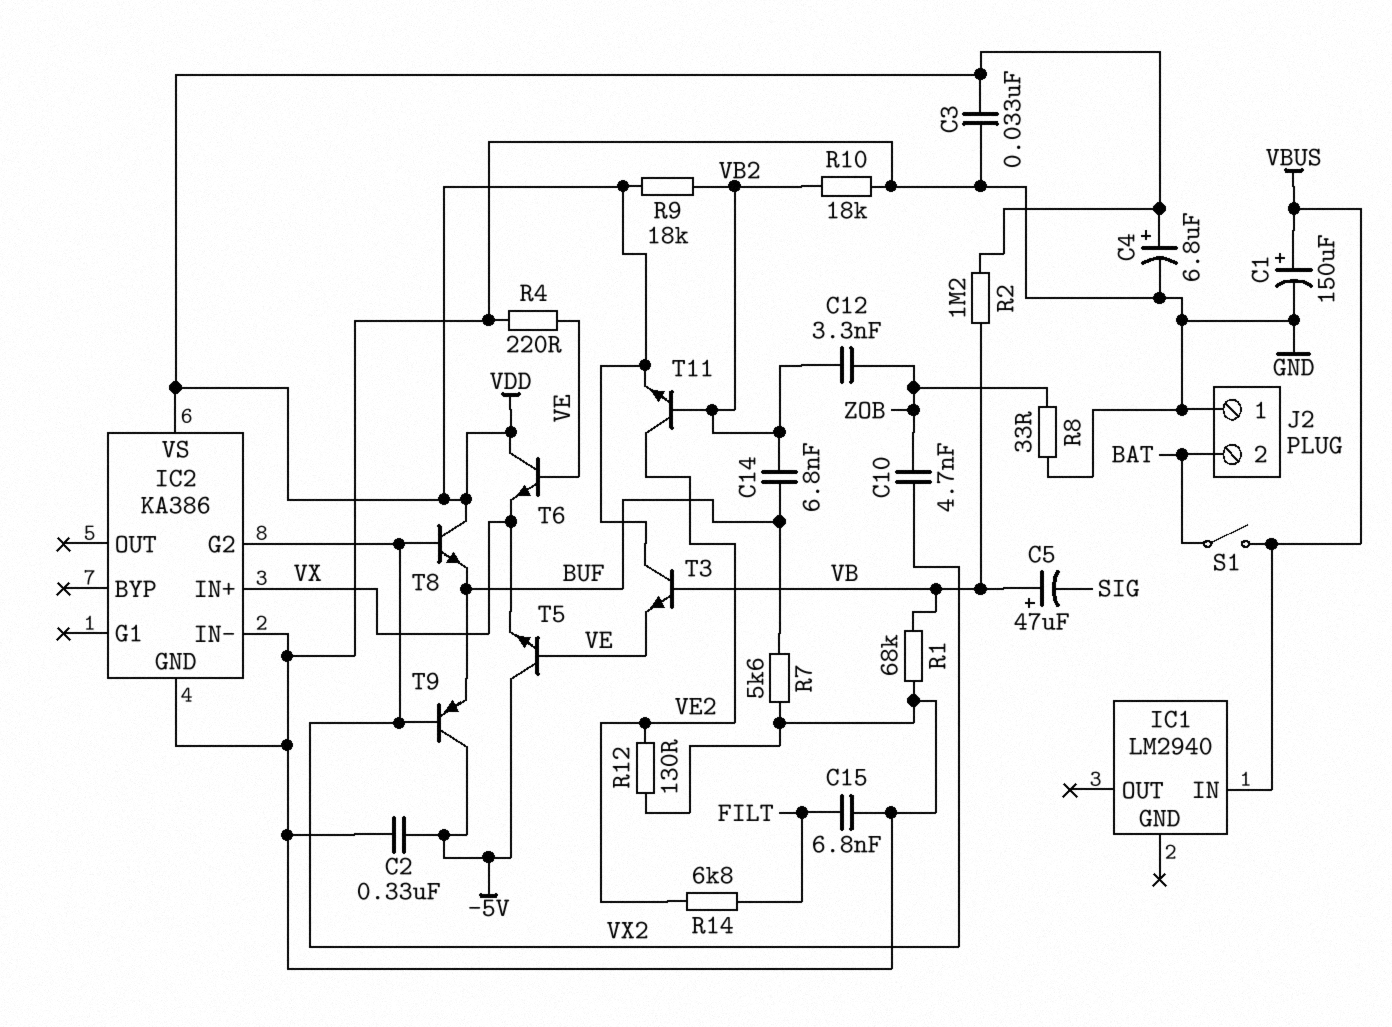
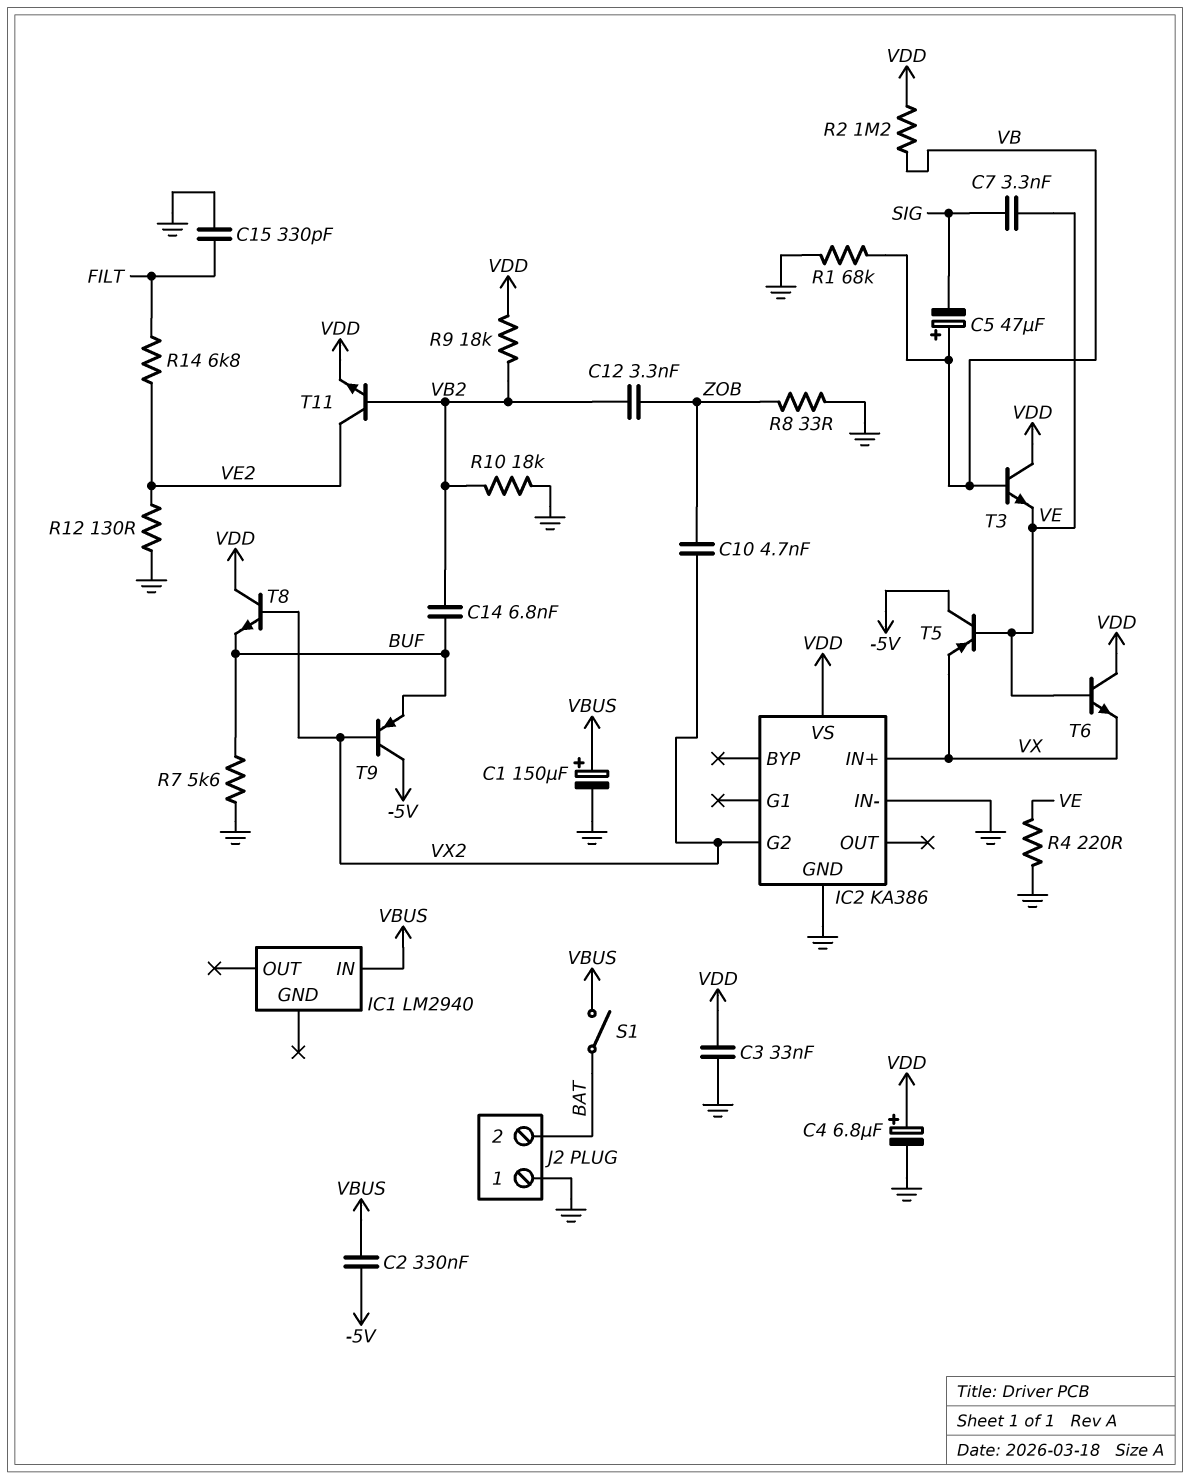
C2: 330nF (-5V, GND) -> 330nF (-5V, VBUS)
C7: none -> 3.3nF (SIG, VE)
C15: 6.8nF (FILT, GND) -> 330pF (FILT, GND)
T5: NPN (B VE, C -5V, E VX) -> PNP (B VE, C -5V, E VX)

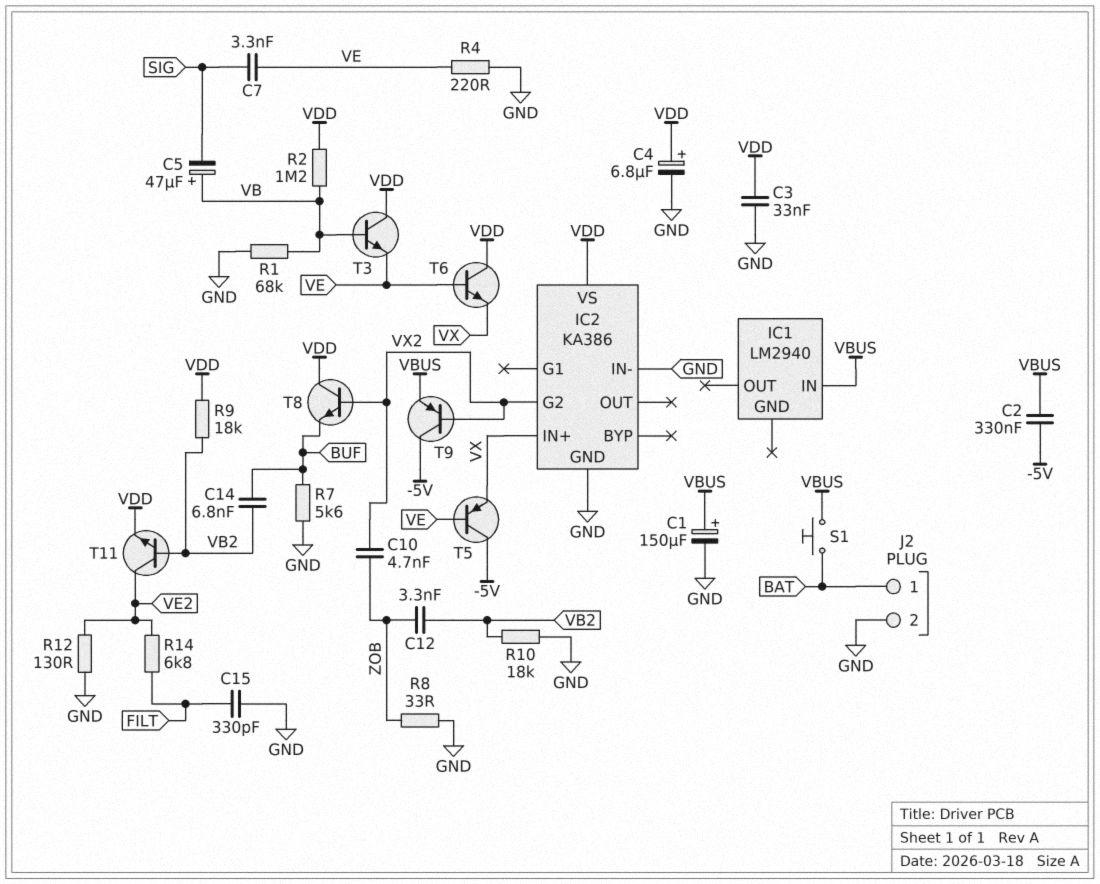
J2 pin 1: GND -> BAT
J2 pin 2: BAT -> GND
S1: switch (BAT, VBUS) -> button (BAT, VBUS)
T9: PNP (B VX2, C -5V, E BUF) -> PNP (B VX2, C -5V, E VBUS)

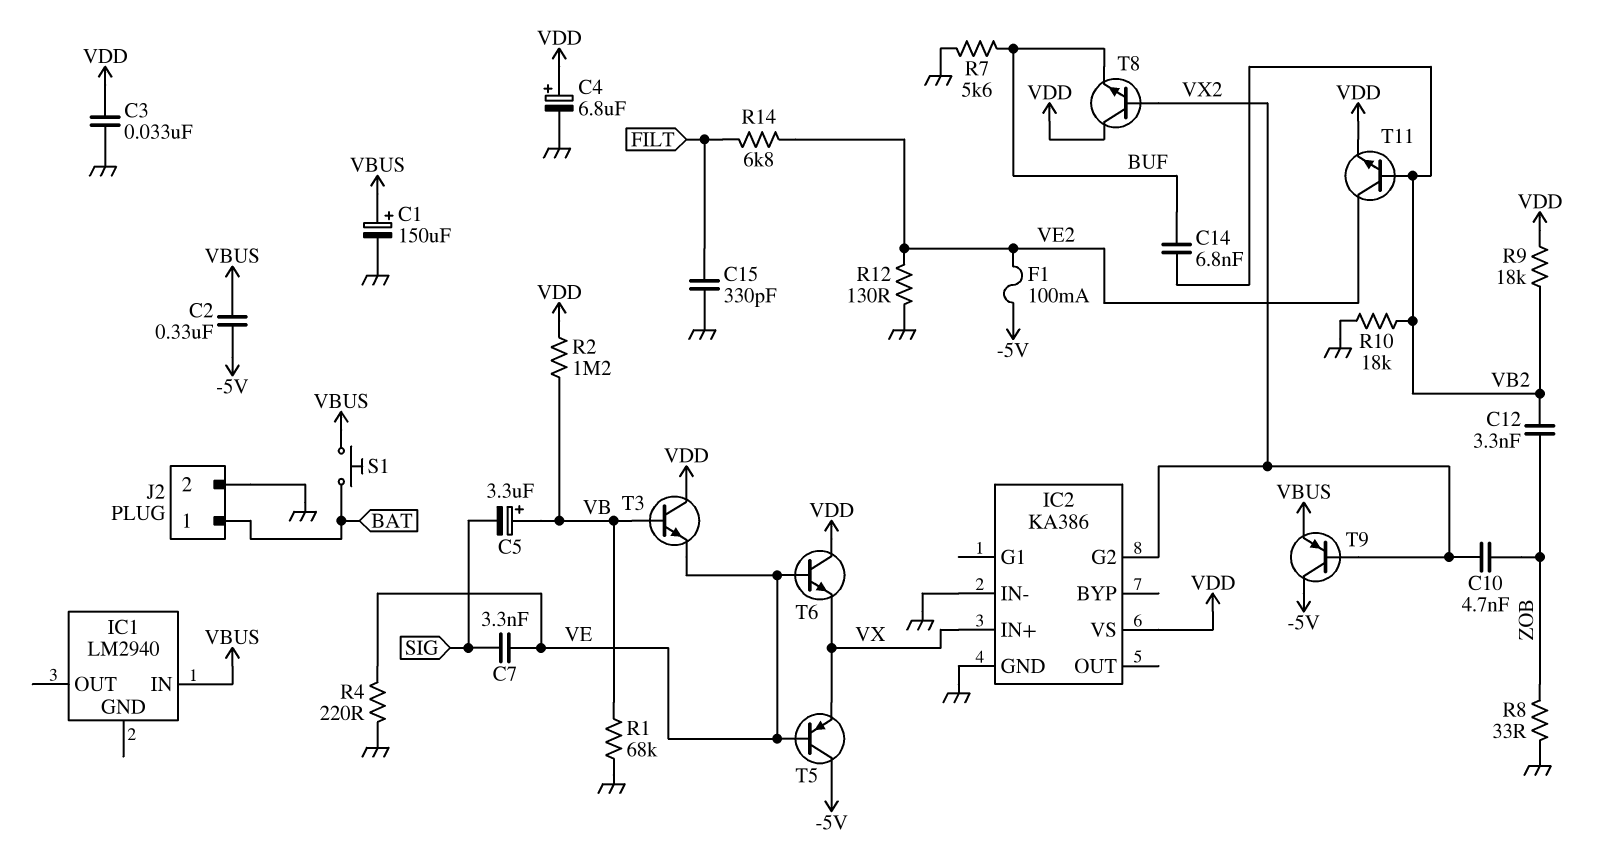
C5: 47uF (plus VB, minus SIG) -> 3.3uF (plus VB, minus SIG)
F1: none -> 100mA (-5V, VE2)

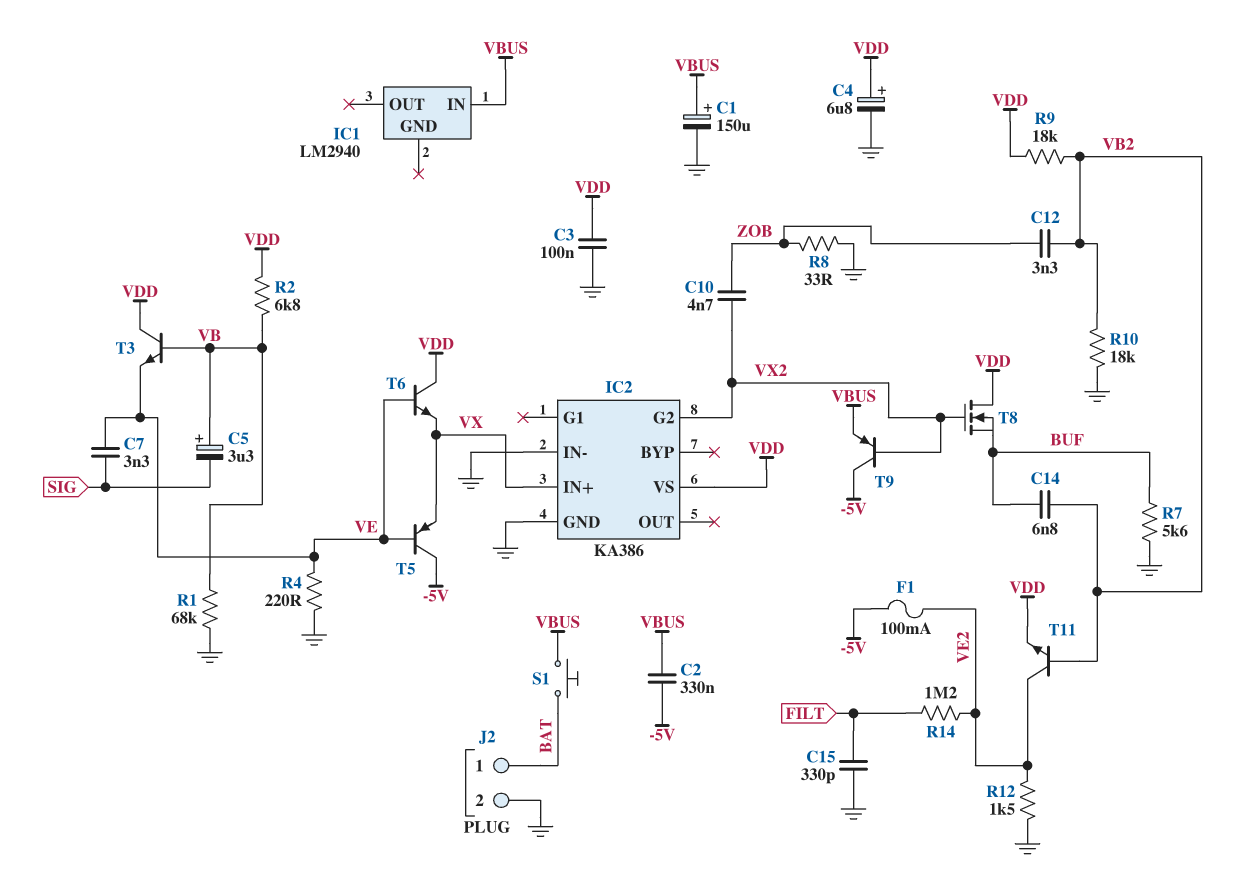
C3: 33nF (GND, VDD) -> 100nF (GND, VDD)
R2: 1.2M (VB, VDD) -> 6.8k (VB, VDD)
R12: 130 (GND, VE2) -> 1.5k (GND, VE2)
R14: 6.8k (FILT, VE2) -> 1.2M (FILT, VE2)
T8: NPN (B VX2, C VDD, E BUF) -> NMOS (G VX2, D VDD, S BUF)

